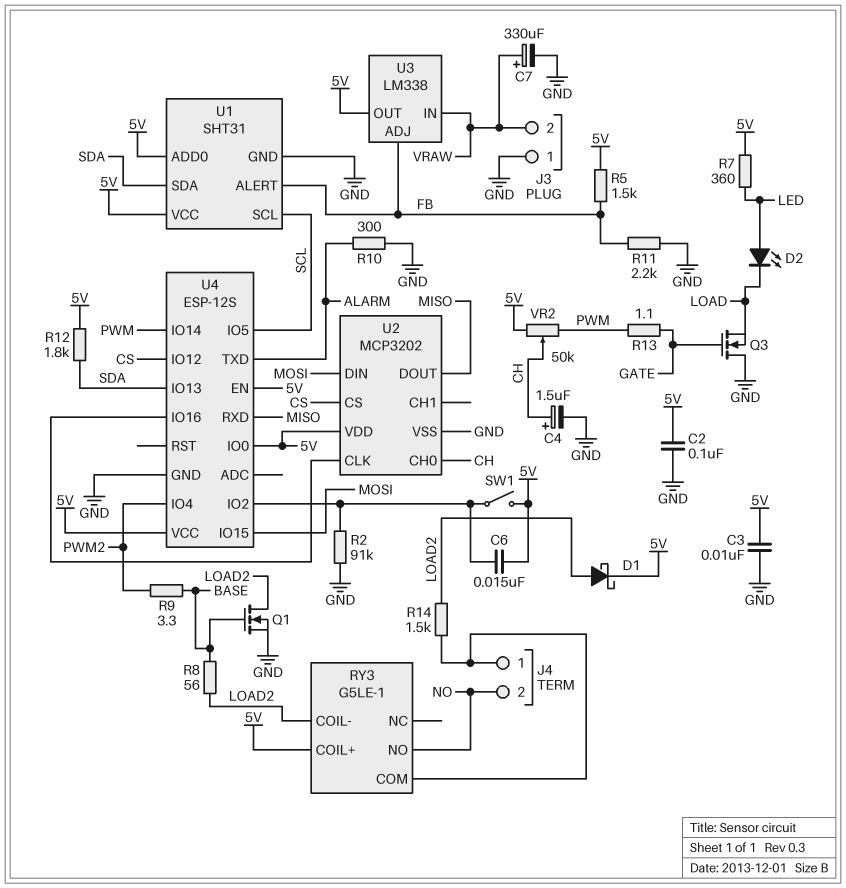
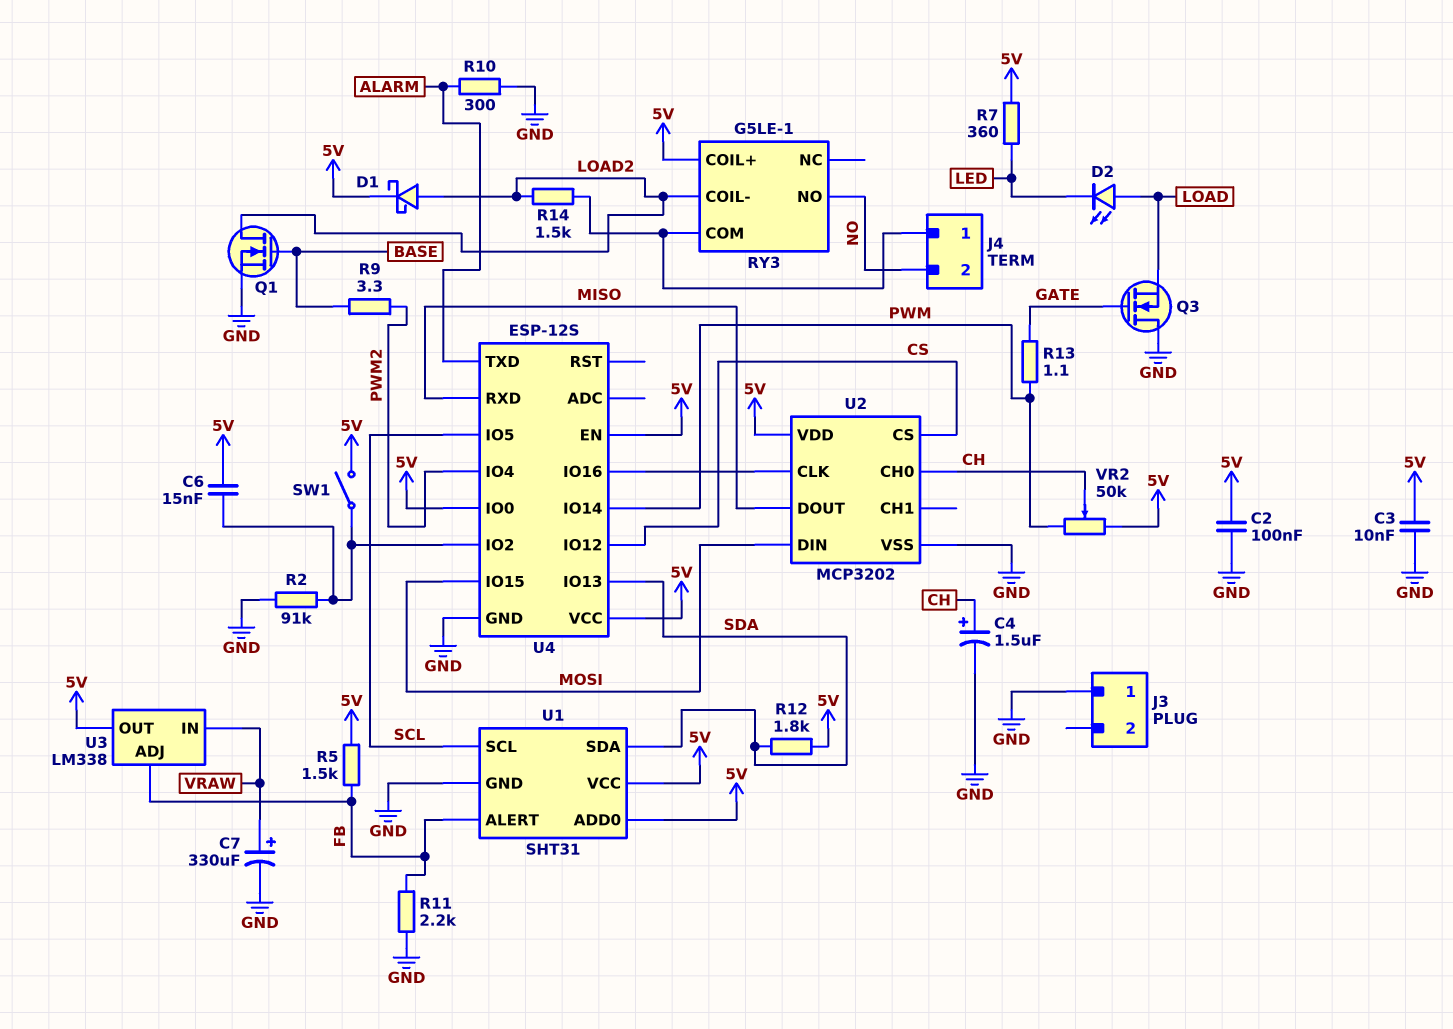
D2: LED (A LED, K LOAD) -> LED (A LOAD, K LED)
J3 pin 2: VRAW -> none
R8: 56 (BASE, LOAD2) -> none

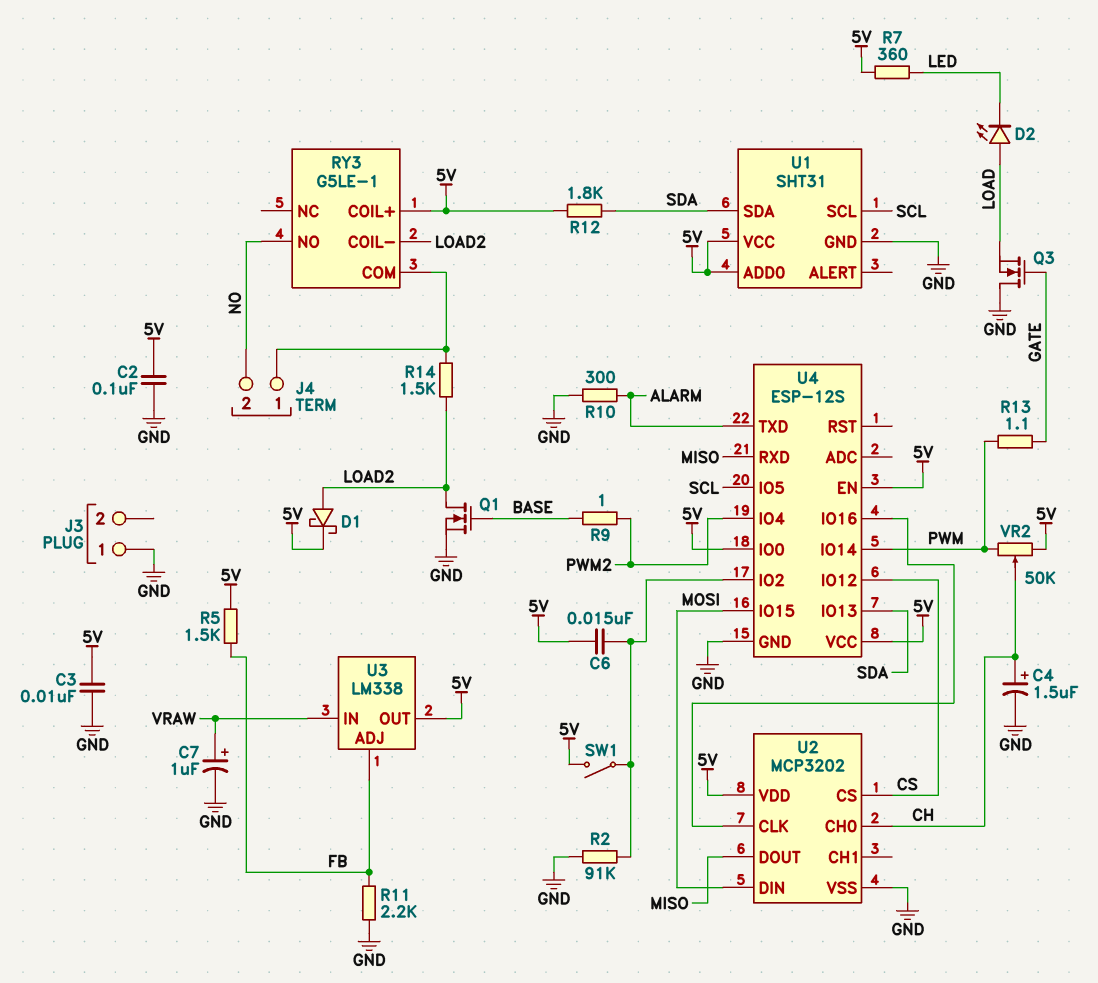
C7: 330uF (plus VRAW, minus GND) -> 1uF (plus VRAW, minus GND)
R9: 3.3 (BASE, PWM2) -> 1 (BASE, PWM2)
U1 pin ALERT: FB -> none

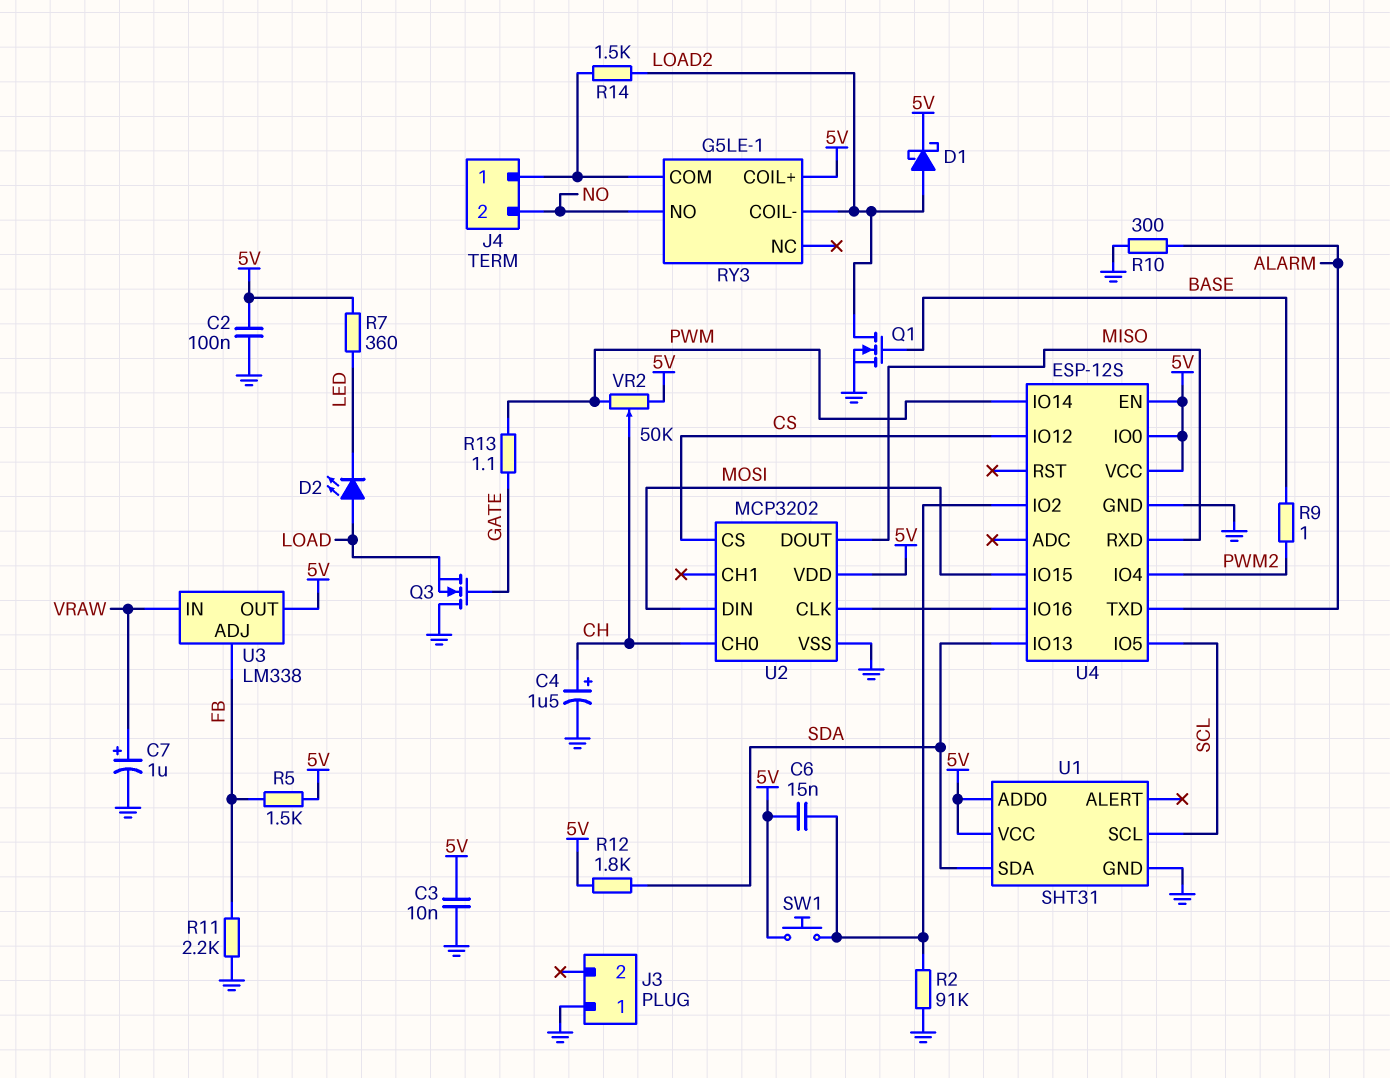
SW1: switch (5V, U4/IO2) -> button (5V, U4/IO2)

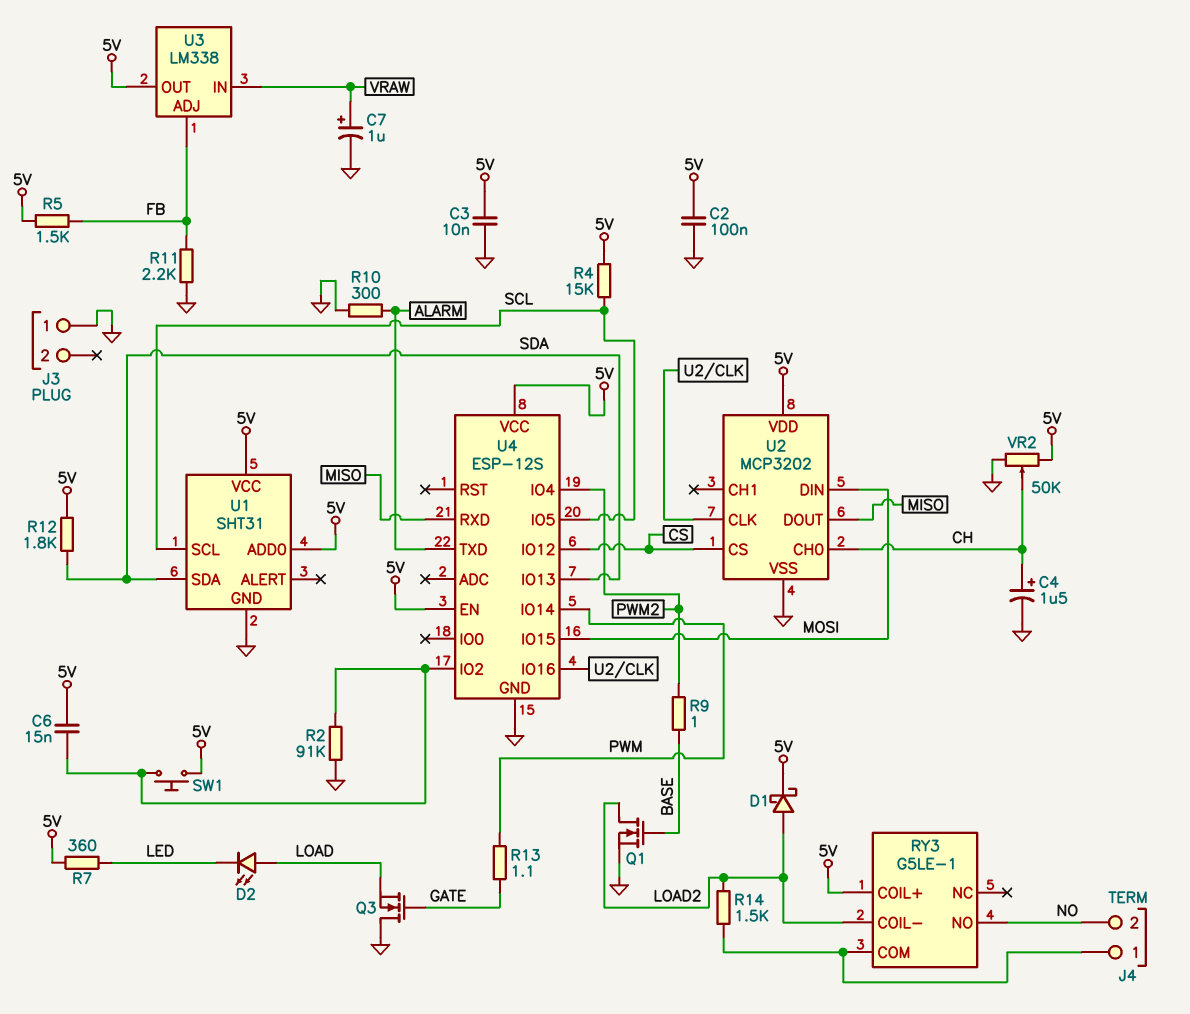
R4: none -> 15k (5V, SCL)
U4 pin IO0: 5V -> none
VR2: 50k (5V, PWM, wiper CH) -> 50k (5V, GND, wiper CH)

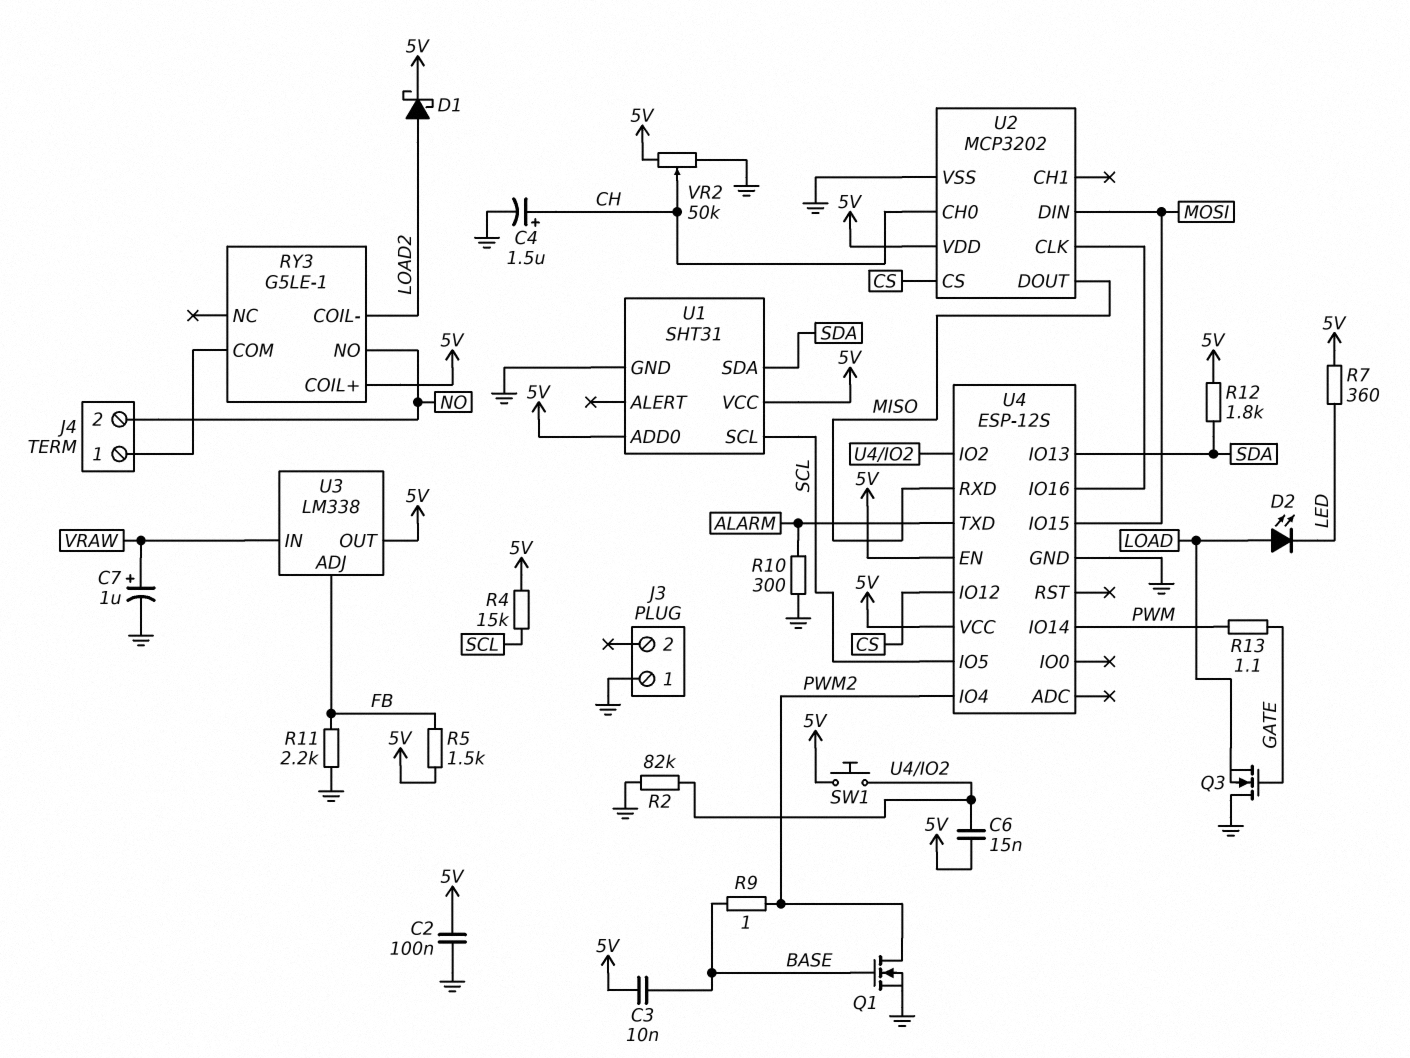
C3: 10nF (5V, GND) -> 10nF (5V, BASE)
Q1: NMOS (G BASE, D LOAD2, S GND) -> NMOS (G BASE, D PWM2, S GND)
R2: 91k (GND, U4/IO2) -> 82k (GND, U4/IO2)
R14: 1.5k (J4/1, LOAD2) -> none

